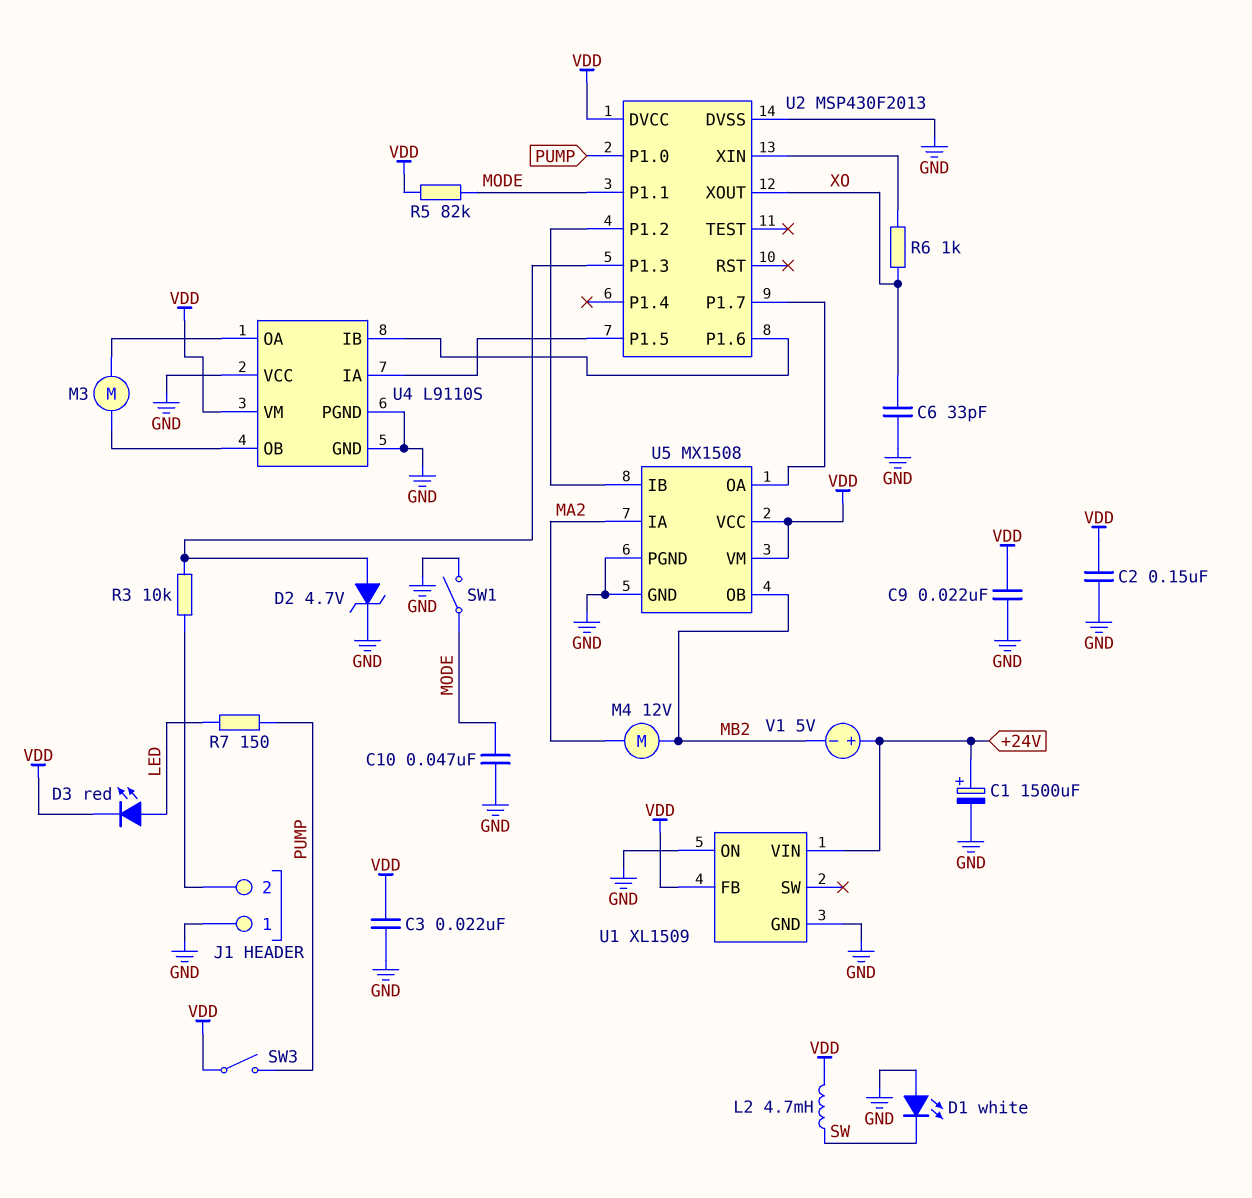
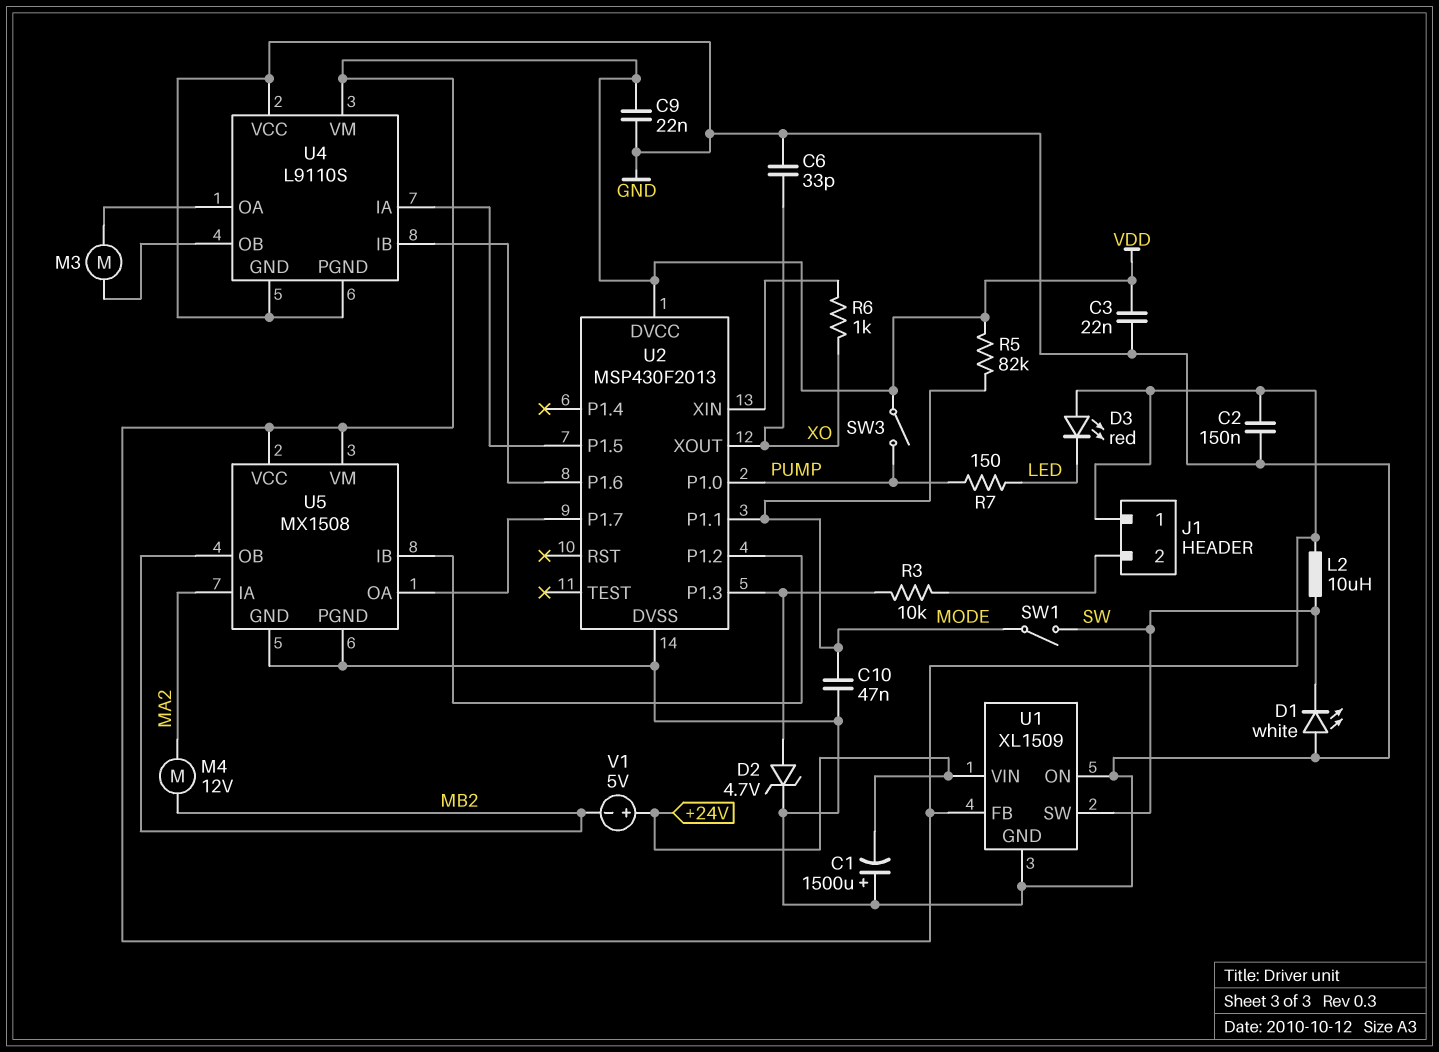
C1: 1500uF (plus +24V, minus GND) -> 1500uF (plus GND, minus +24V)
D3: LED red (A LED, K VDD) -> LED red (A VDD, K LED)
J1 pin 1: GND -> VDD
L2: 4.7mH (SW, VDD) -> 10uH (SW, VDD)
SW1: switch (GND, MODE) -> switch (MODE, SW)
U1 pin SW: none -> SW

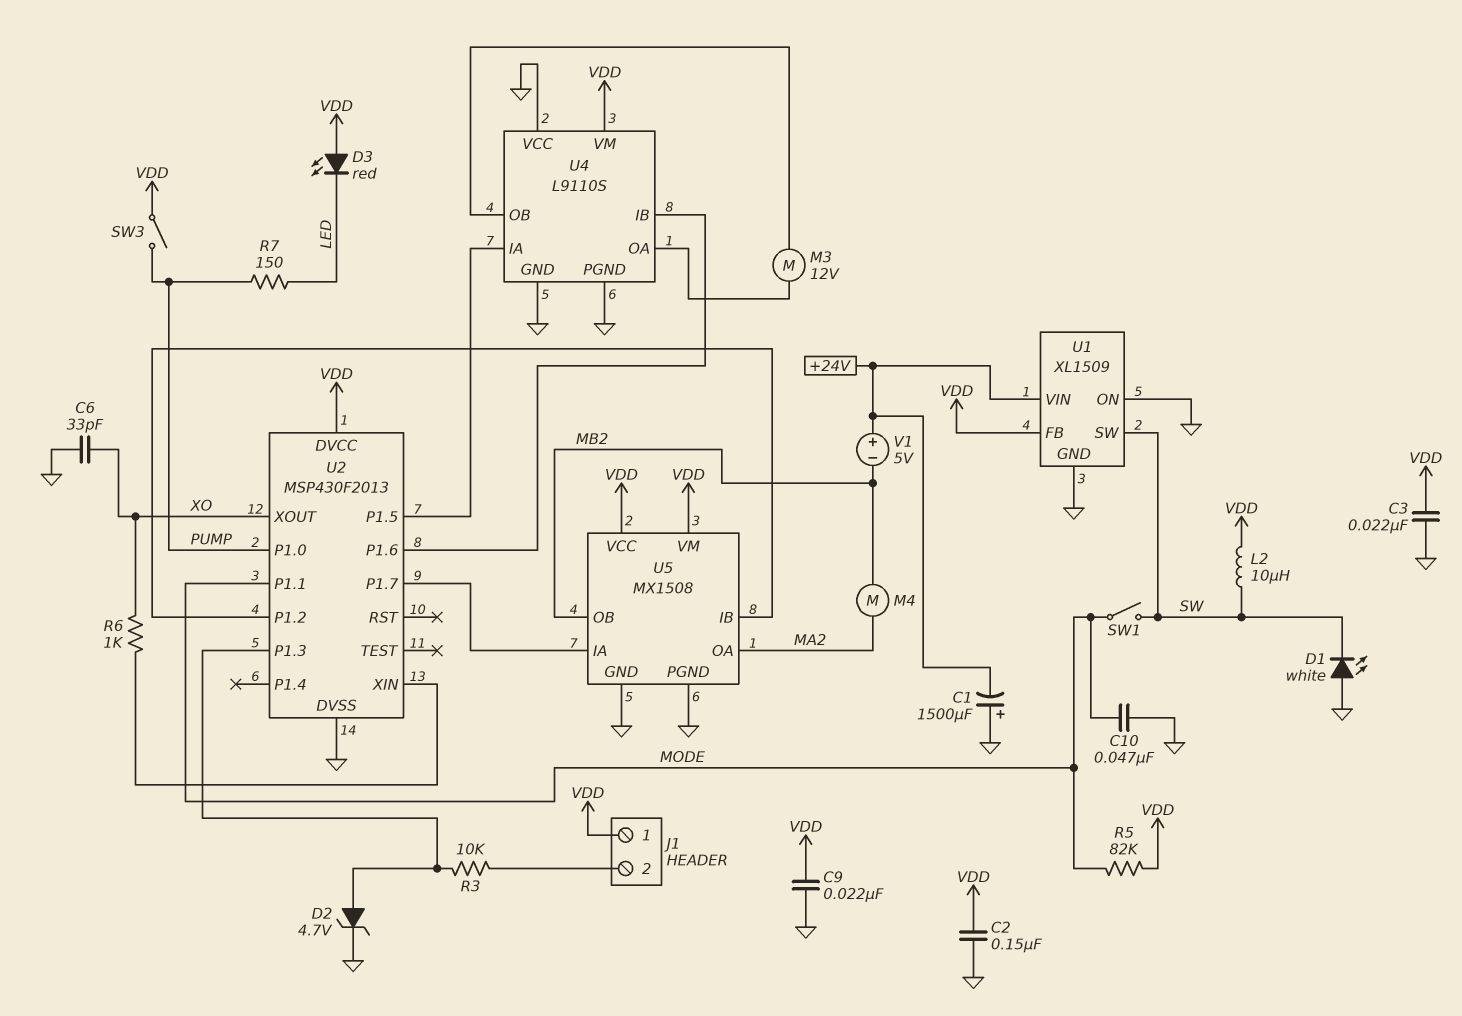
M3: motor (U4/OA, U4/OB) -> motor 12V (U4/OA, U4/OB)
M4: motor 12V (MA2, MB2) -> motor (MA2, MB2)
U5 pin IA: MA2 -> U2/P1.7
U5 pin OA: U2/P1.7 -> MA2

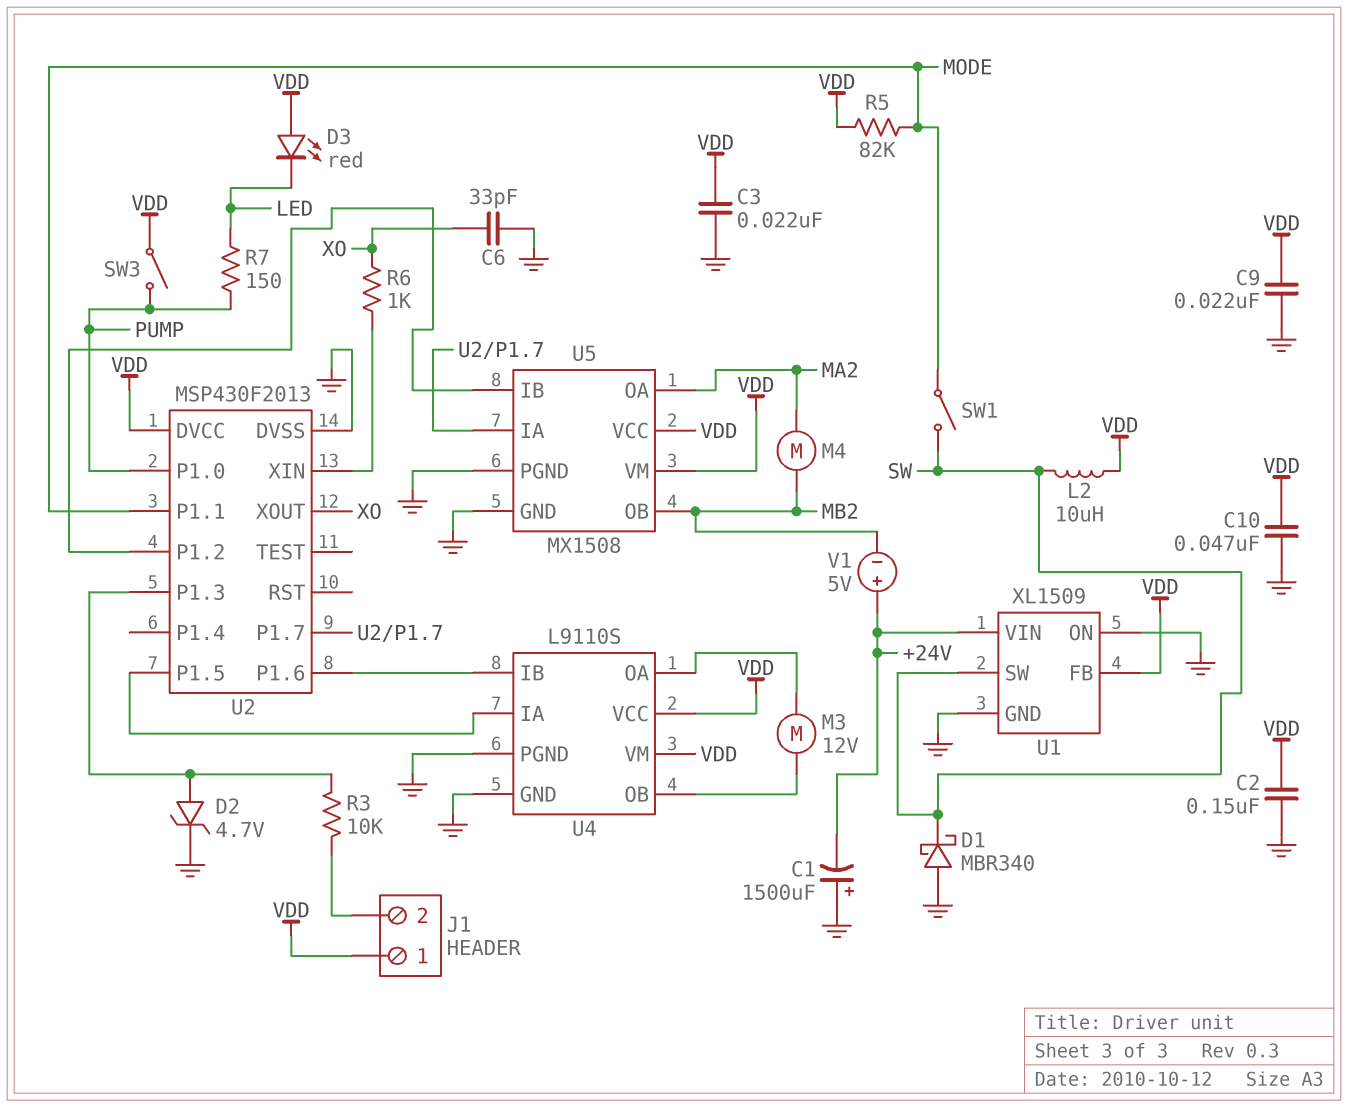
C10: 47nF (GND, MODE) -> 47nF (GND, VDD)
D1: LED white (A GND, K SW) -> schottky MBR340 (A GND, K SW)
U4 pin VCC: GND -> VDD

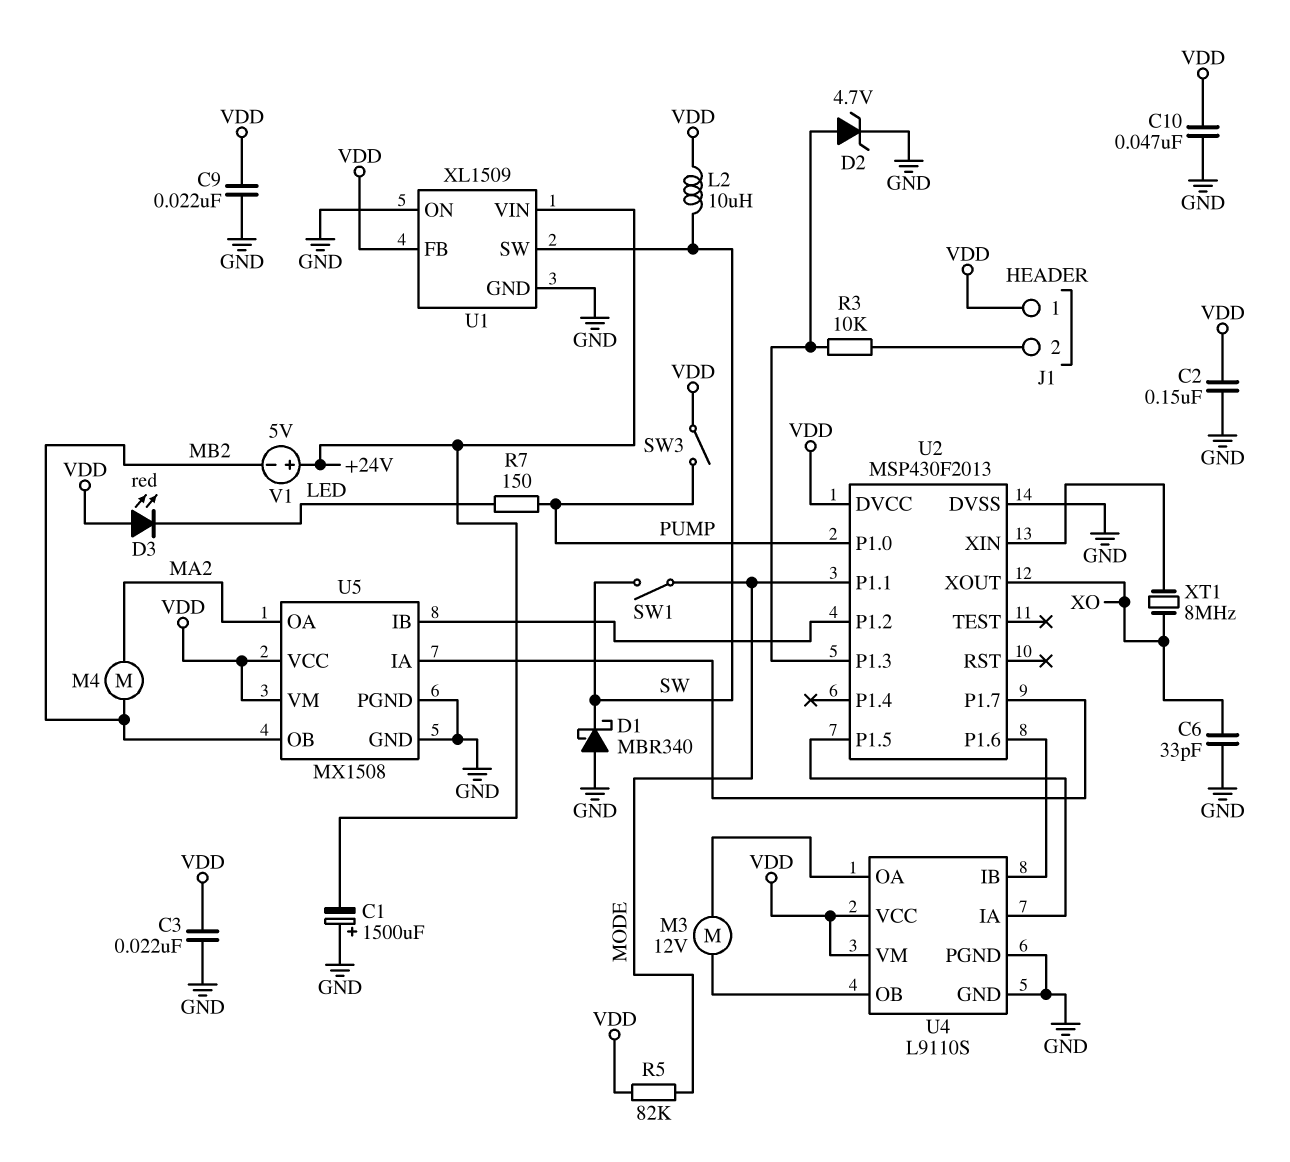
R6: 1k (U2/XIN, XO) -> none
XT1: none -> 8MHz (U2/XIN, XO)

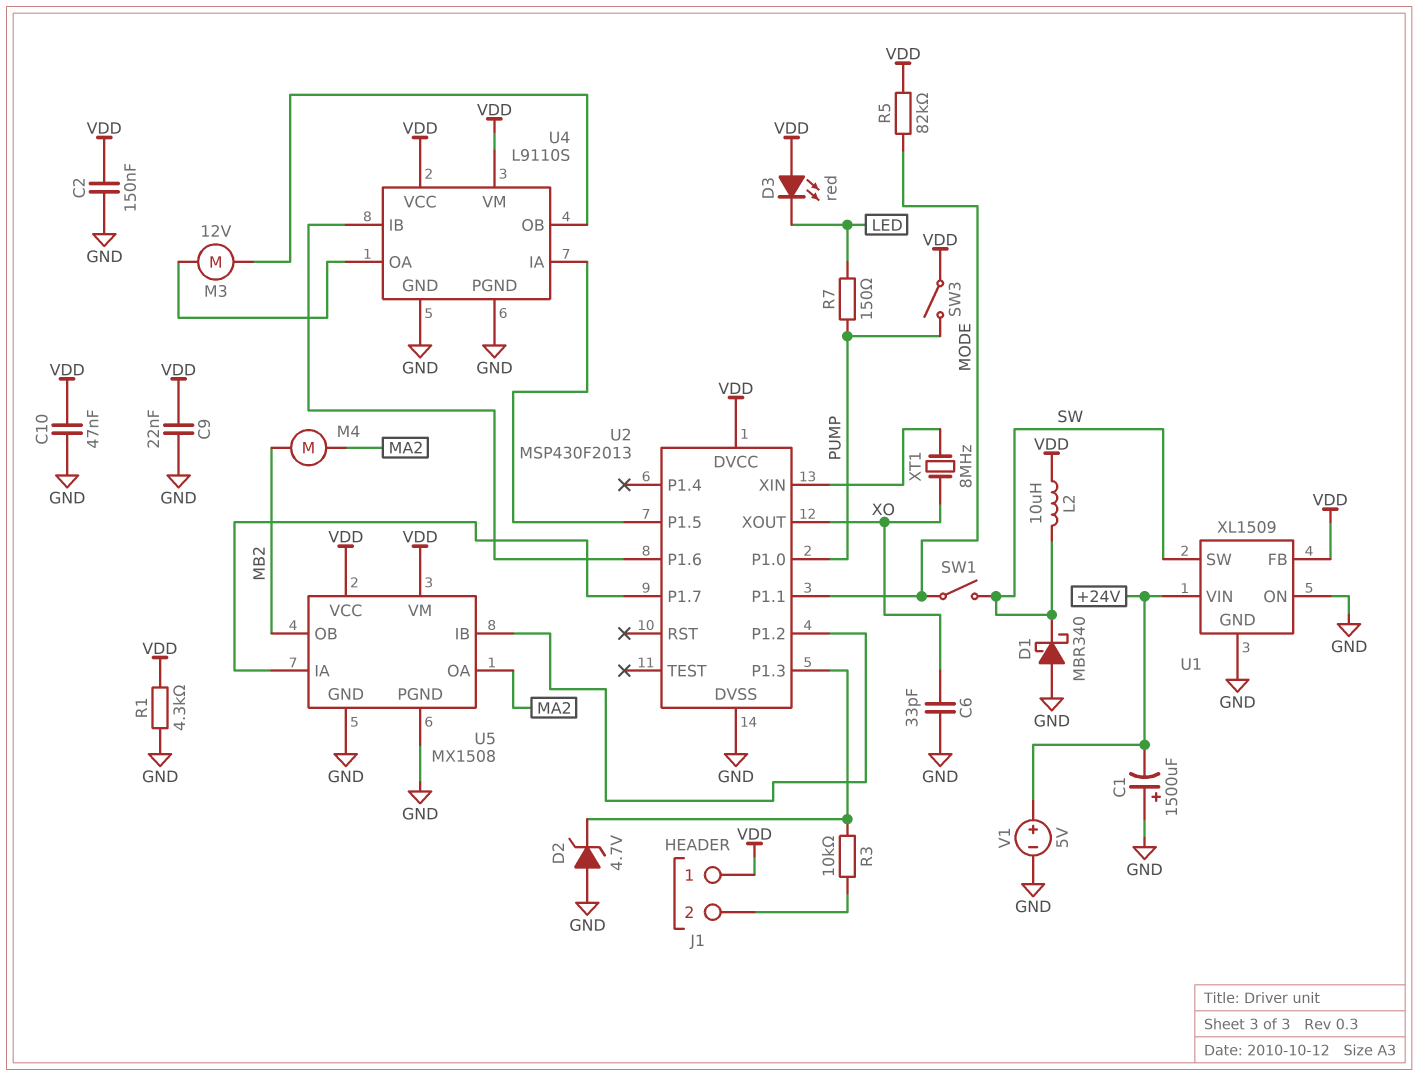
C3: 22nF (GND, VDD) -> none
D2: zener 4.7V (A U2/P1.3, K GND) -> zener 4.7V (A GND, K U2/P1.3)
R1: none -> 4.3k (GND, VDD)
V1: 5V (plus +24V, minus MB2) -> 5V (plus +24V, minus GND)

